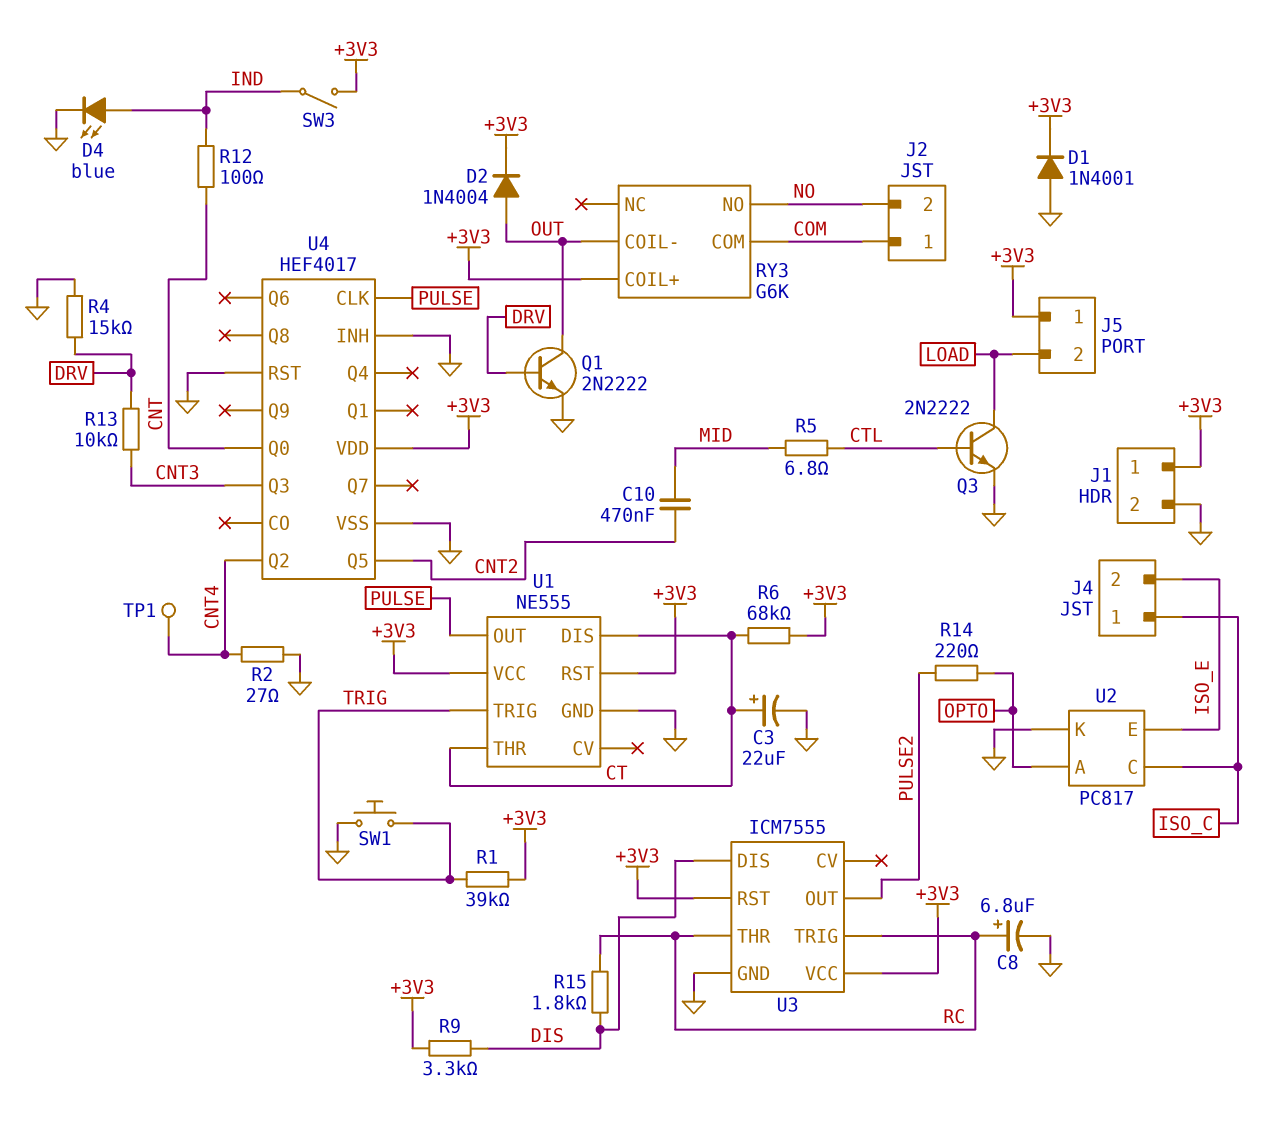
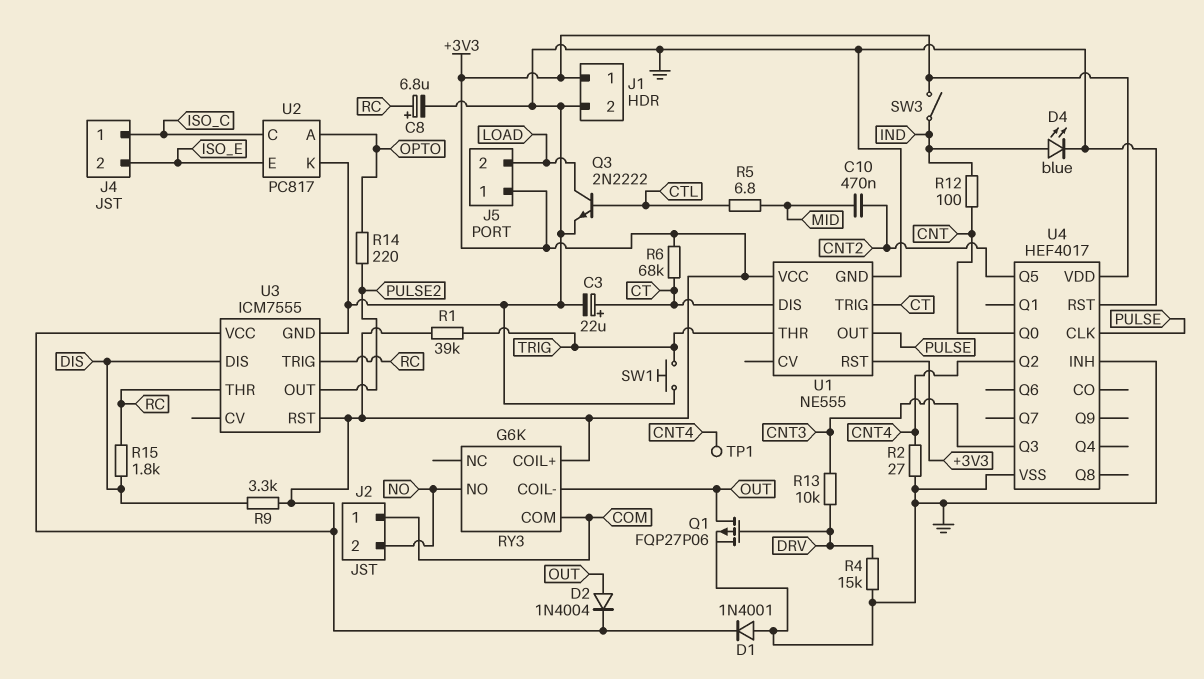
Q1: NPN 2N2222 (B DRV, C OUT, E GND) -> PMOS FQP27P06 (G DRV, D OUT, S GND)
U1 pin THR: CT -> TRIG
U1 pin TRIG: TRIG -> CT

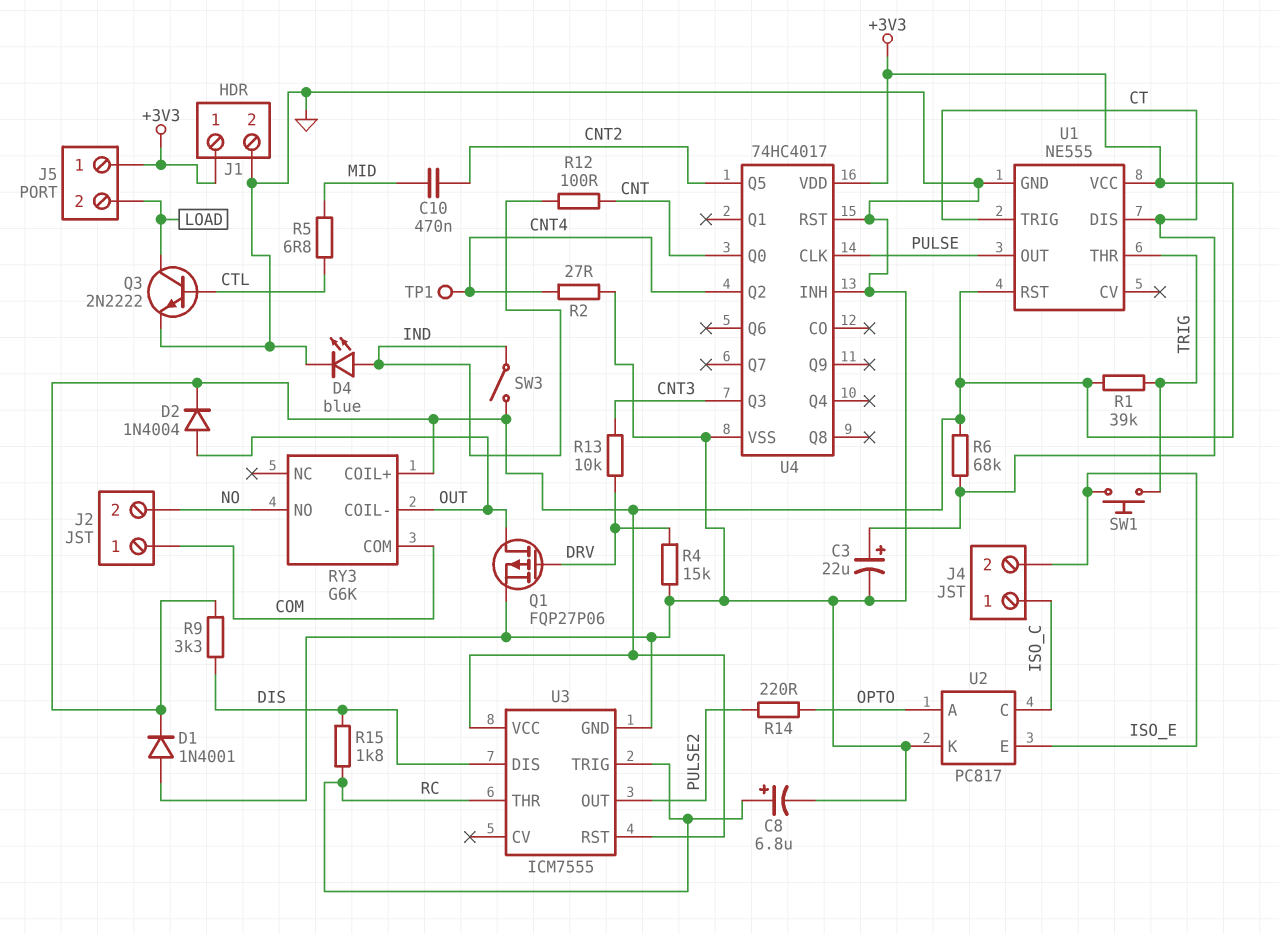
SW1: button (GND, TRIG) -> button (ISO_E, TRIG)
U4: HEF4017 -> 74HC4017

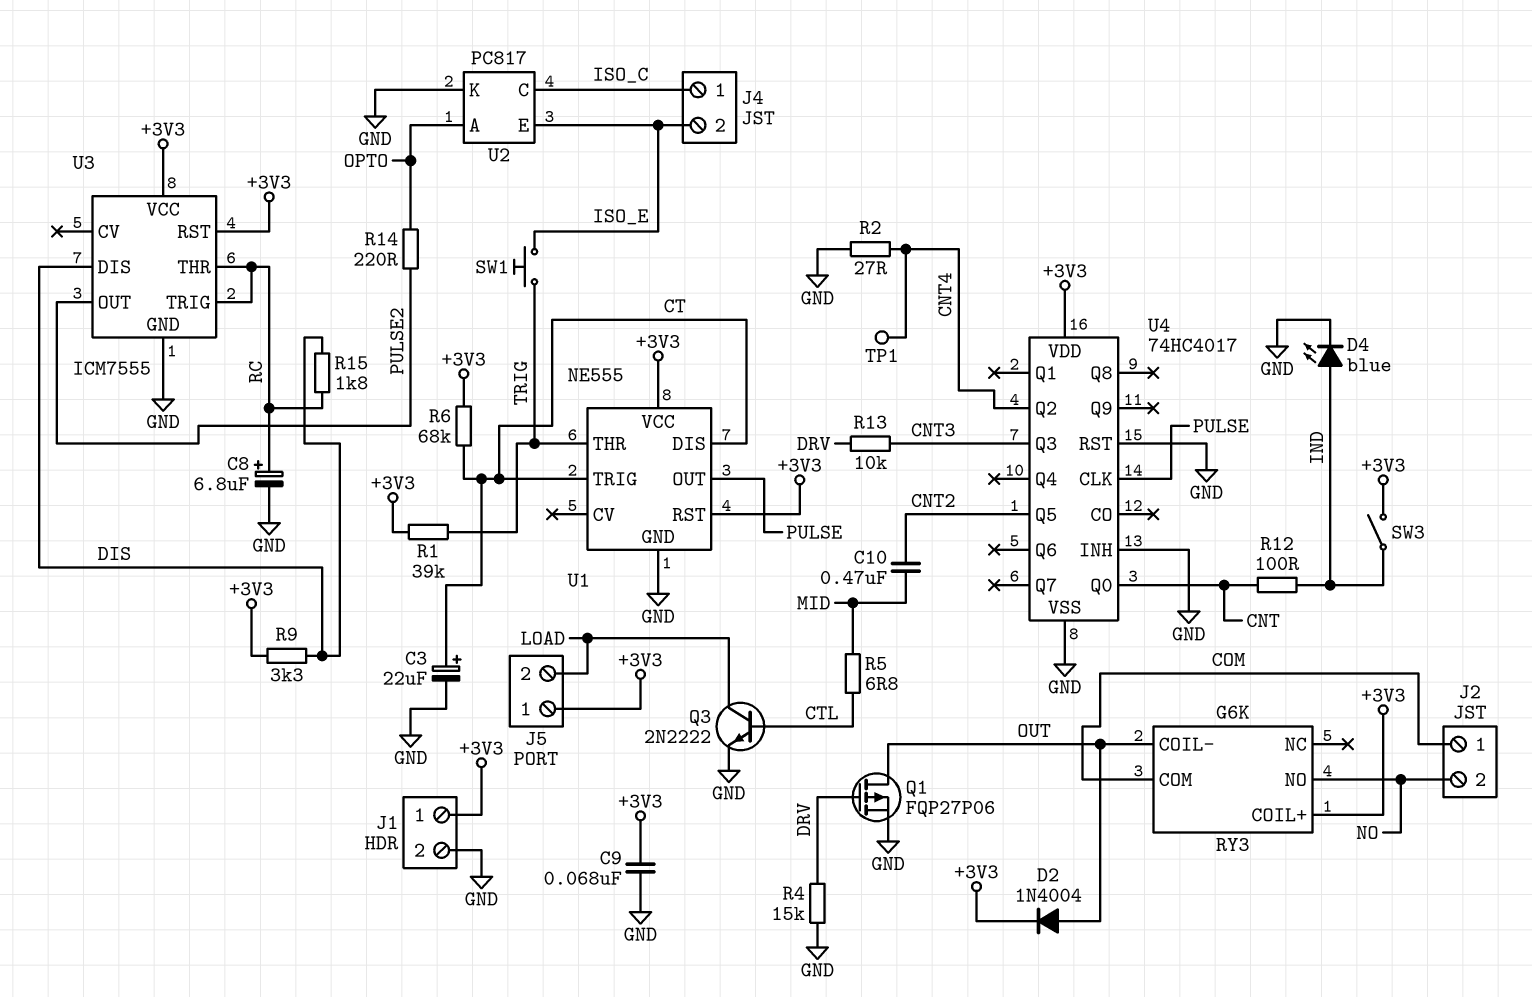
C9: none -> 68nF (+3V3, GND)
D1: diode 1N4001 (A GND, K +3V3) -> none

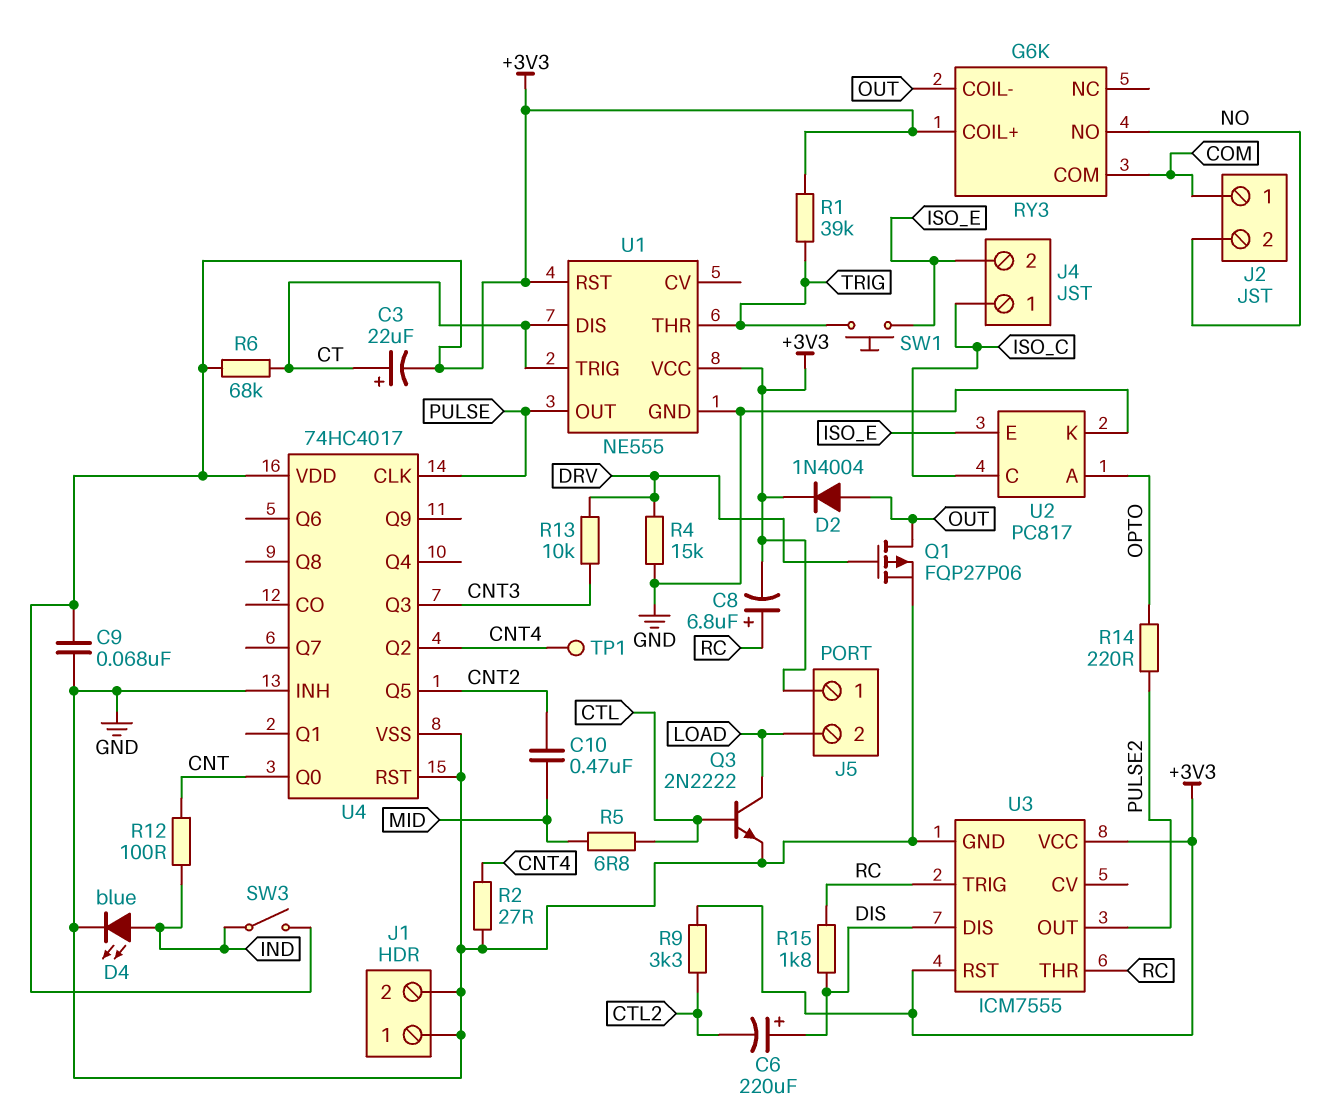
C3: 22uF (plus CT, minus GND) -> 22uF (plus CT, minus +3V3)
C6: none -> 220uF (plus DIS, minus CTL2)
C8: 6.8uF (plus RC, minus GND) -> 6.8uF (plus RC, minus +3V3)
J1 pin 1: +3V3 -> GND
R9: 3.3k (+3V3, DIS) -> 3.3k (+3V3, CTL2)

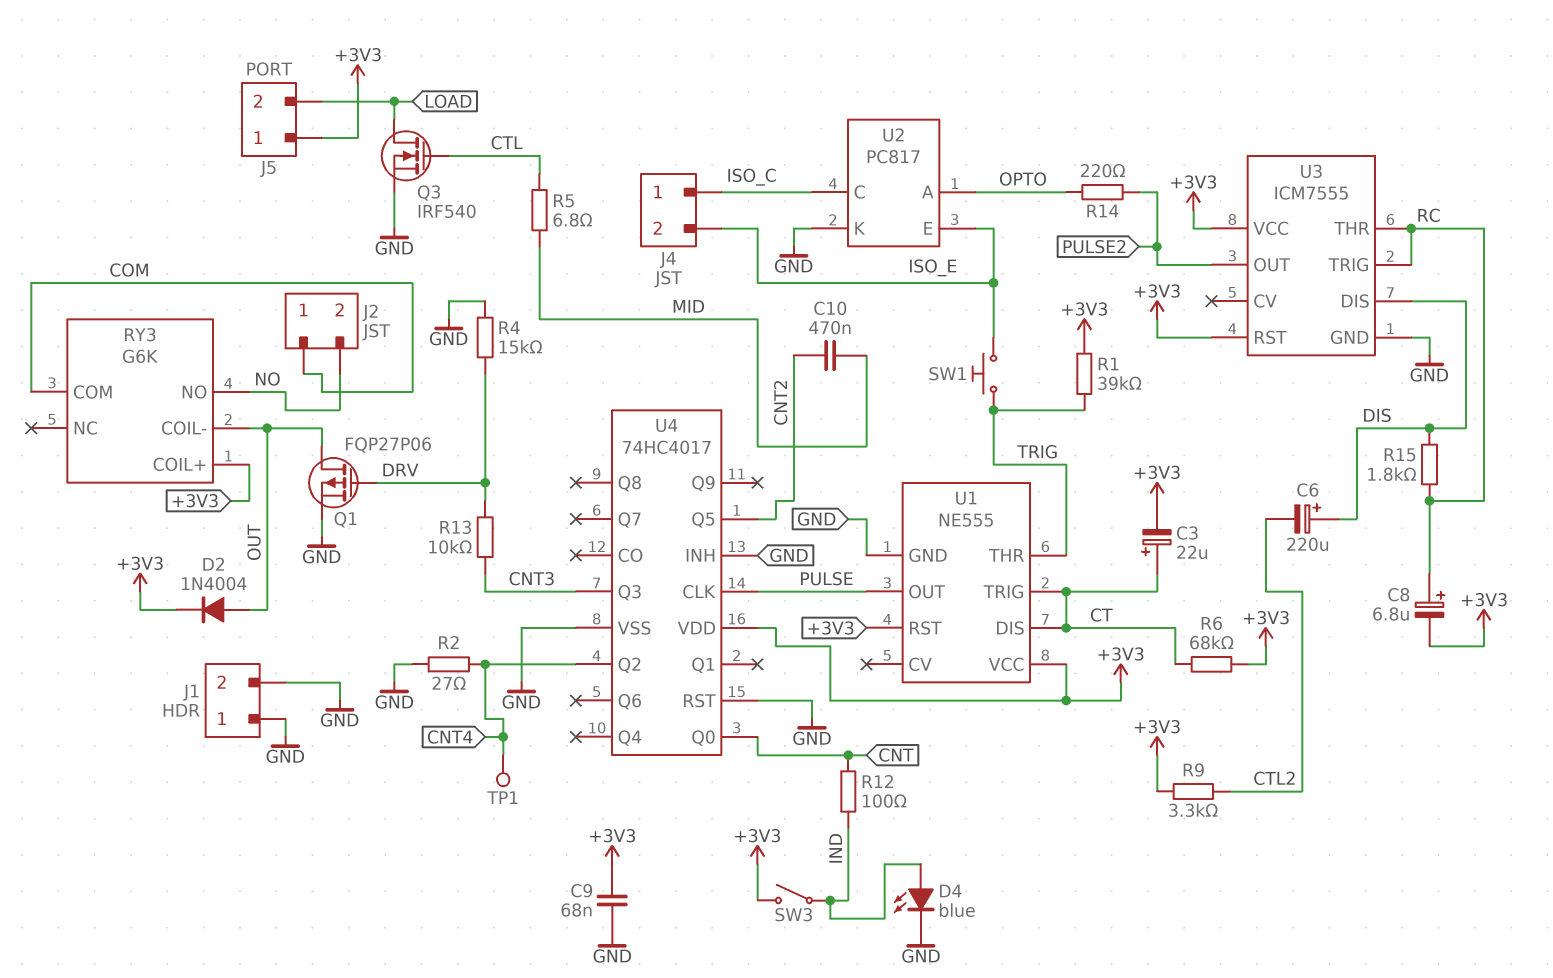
Q3: NPN 2N2222 (B CTL, C LOAD, E GND) -> NMOS IRF540 (G CTL, D LOAD, S GND)

